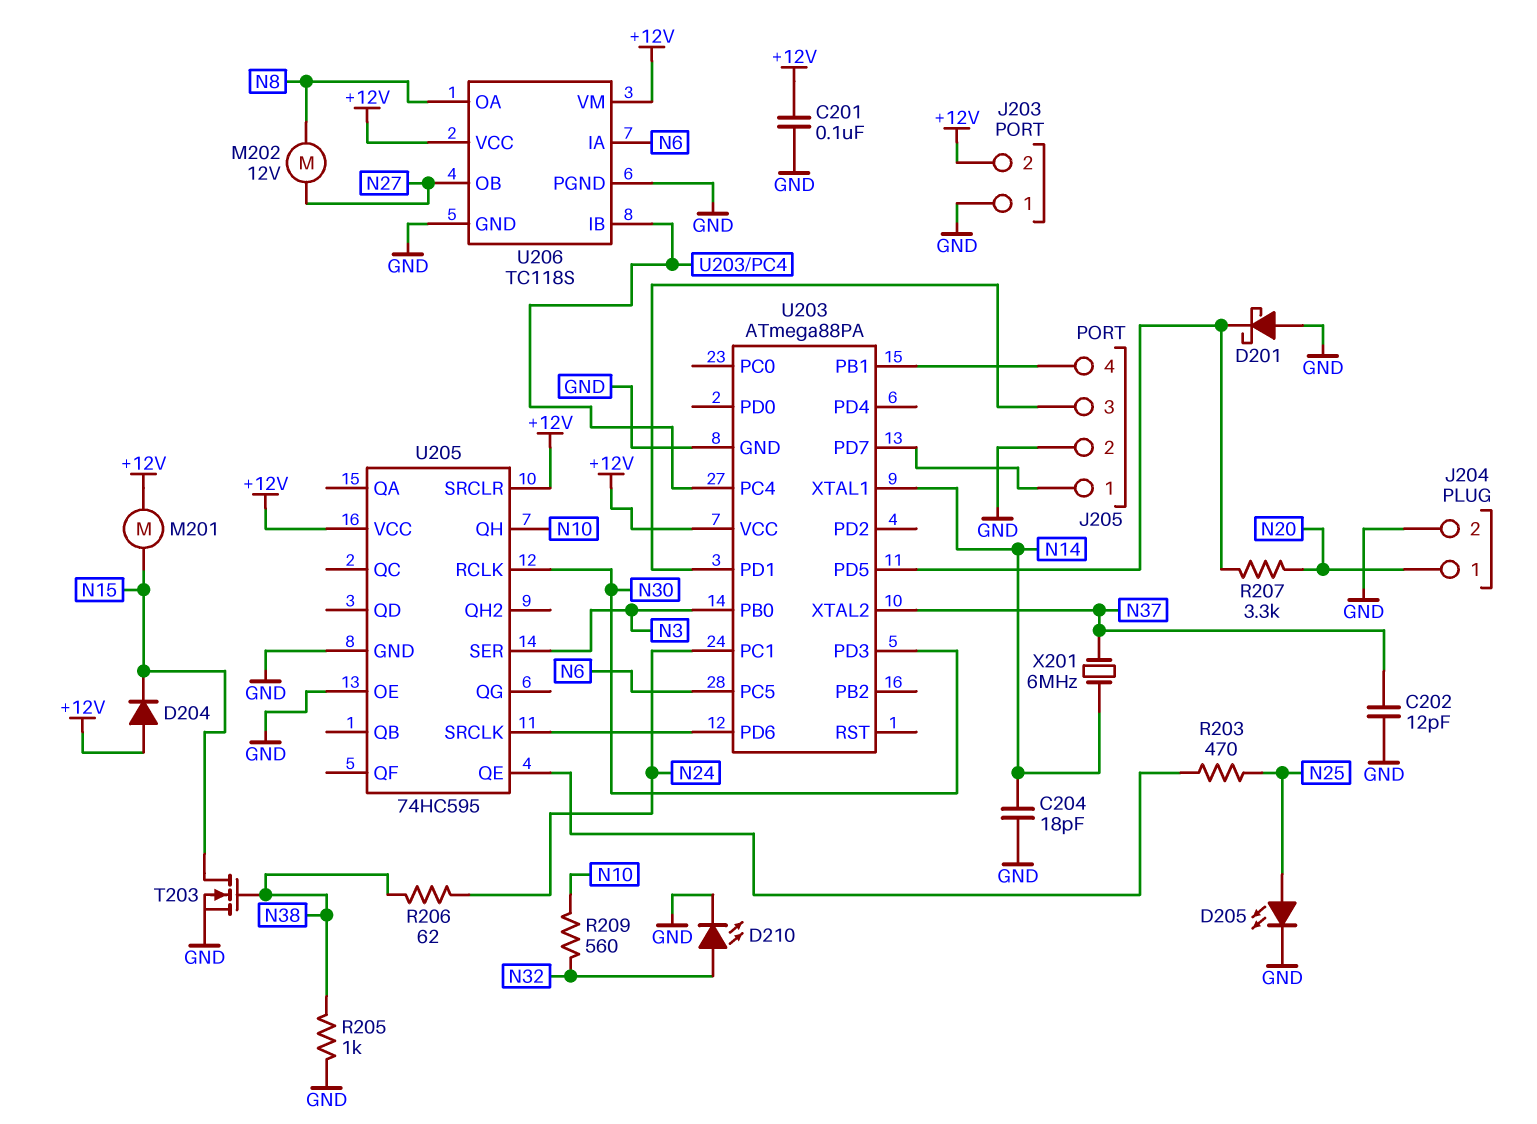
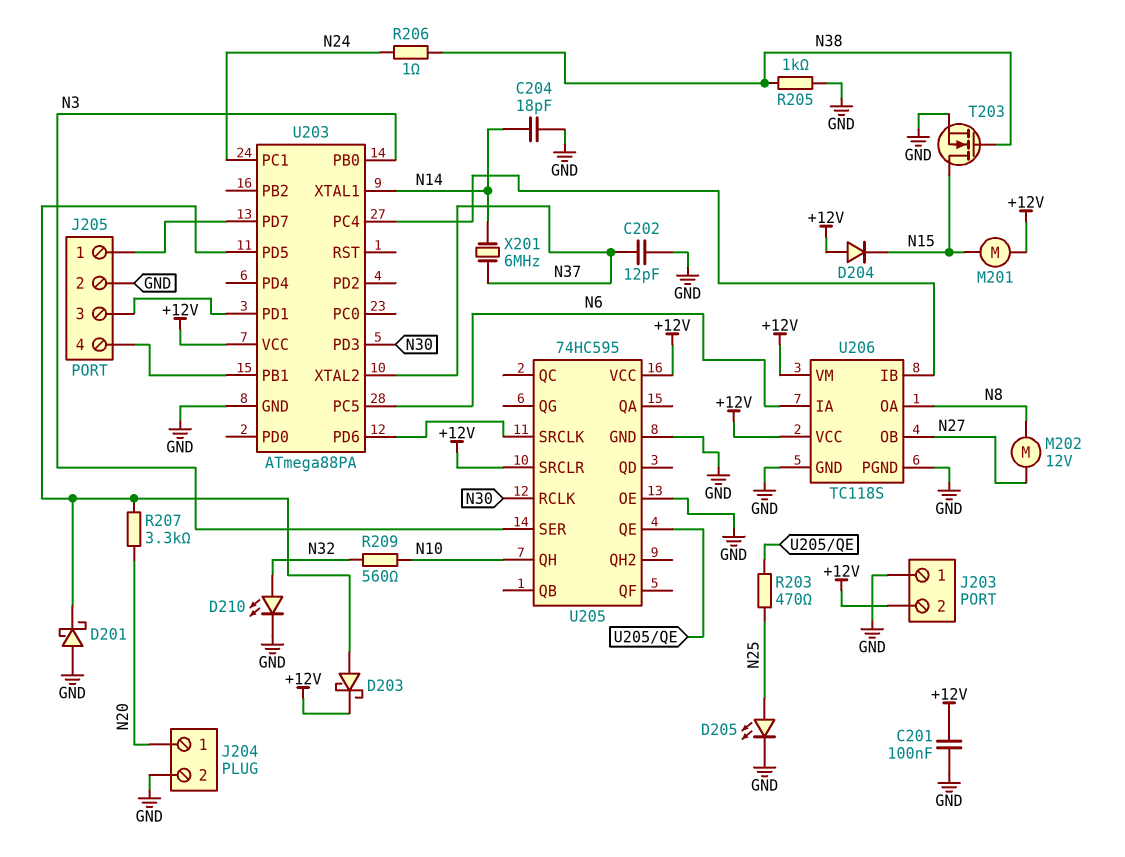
D203: none -> schottky (A U203/PD5, K +12V)
R206: 62 (N24, N38) -> 1 (N24, N38)

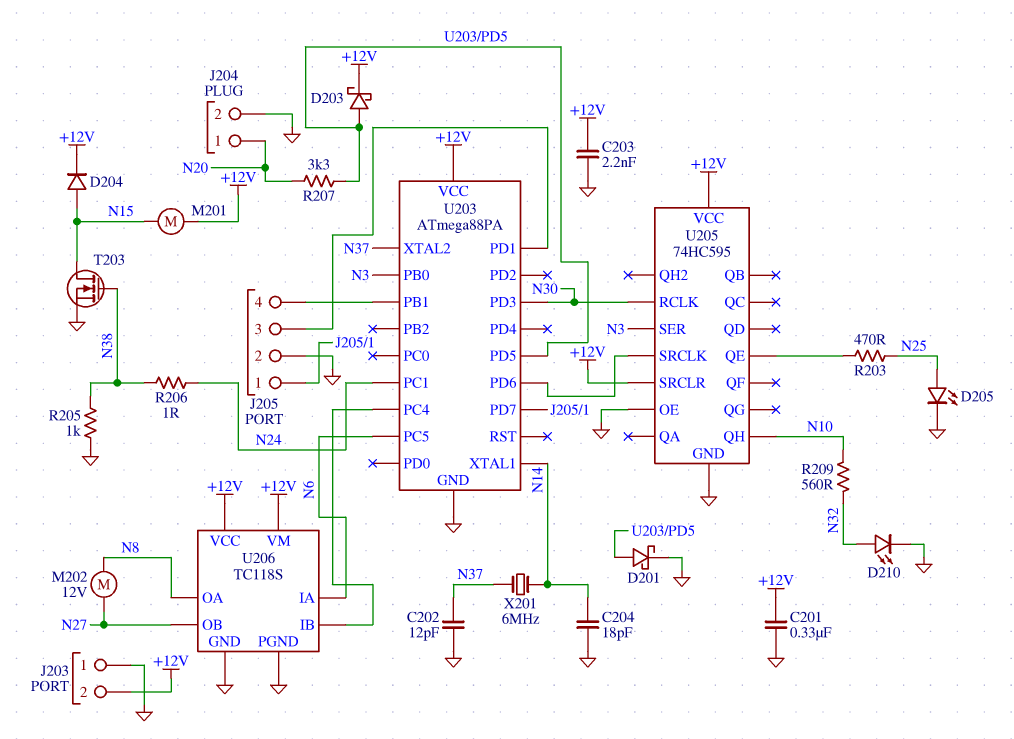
C201: 100nF (+12V, GND) -> 330nF (+12V, GND)
C203: none -> 2.2nF (+12V, GND)
D201: schottky (A GND, K U203/PD5) -> schottky (A U203/PD5, K GND)
D204: diode (A +12V, K N15) -> diode (A N15, K +12V)

